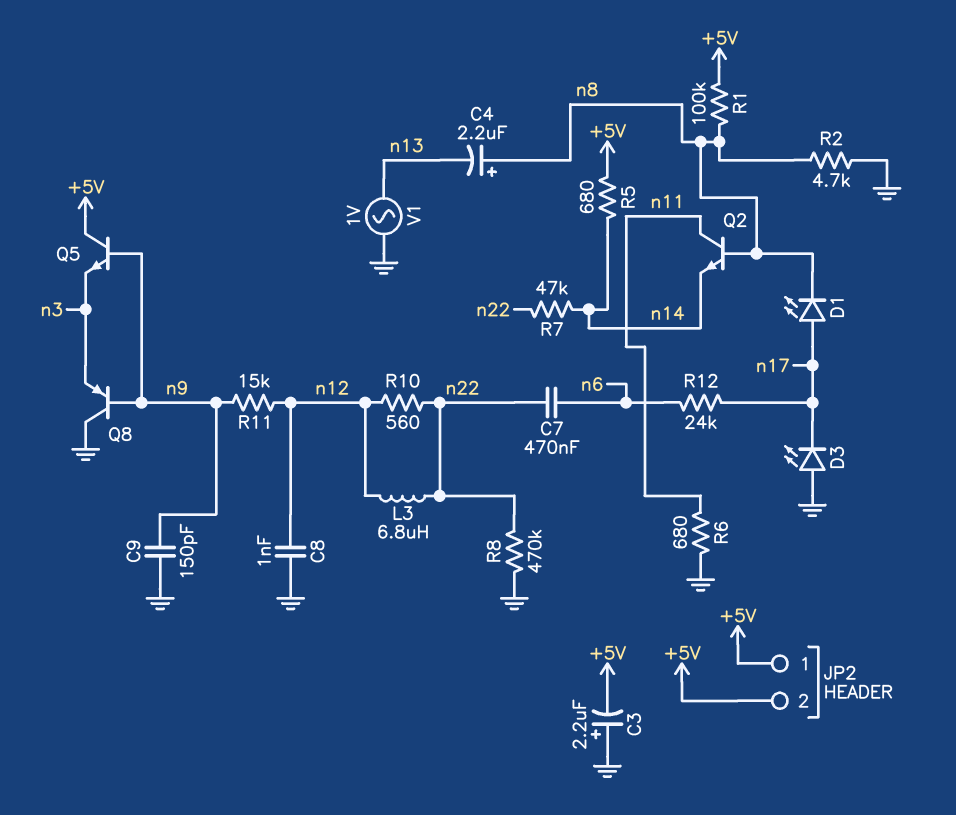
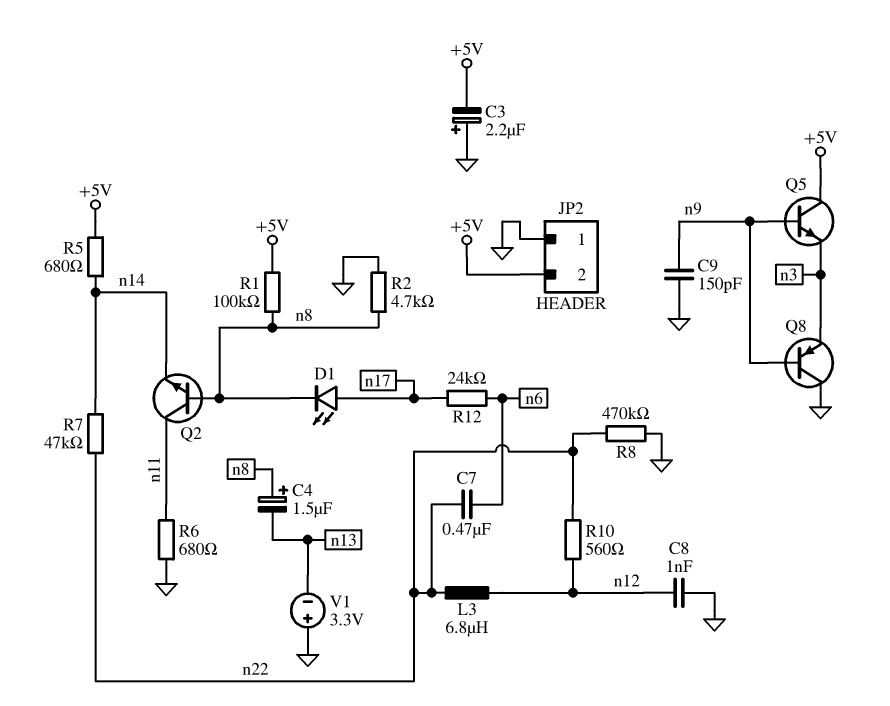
C4: 2.2uF (plus n8, minus n13) -> 1.5uF (plus n8, minus n13)
D3: LED (A GND, K n17) -> none
JP2 pin 1: +5V -> GND
R11: 15k (n9, n12) -> none
V1: AC 1V (GND, n13) -> 3.3V (plus GND, minus n13)

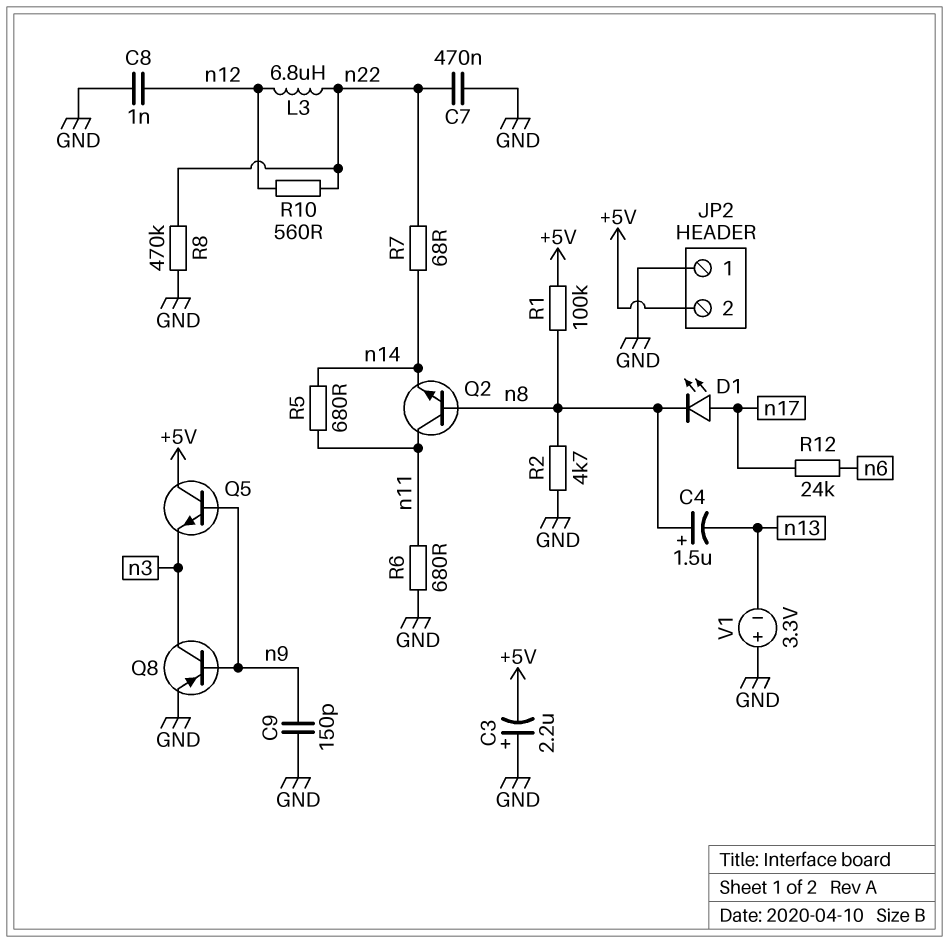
C7: 470nF (n6, n22) -> 470nF (GND, n22)
Q8: PNP (B n9, C GND, E n3) -> PNP (B n9, C n3, E GND)
R5: 680 (+5V, n14) -> 680 (n11, n14)
R7: 47k (n14, n22) -> 68 (n14, n22)

